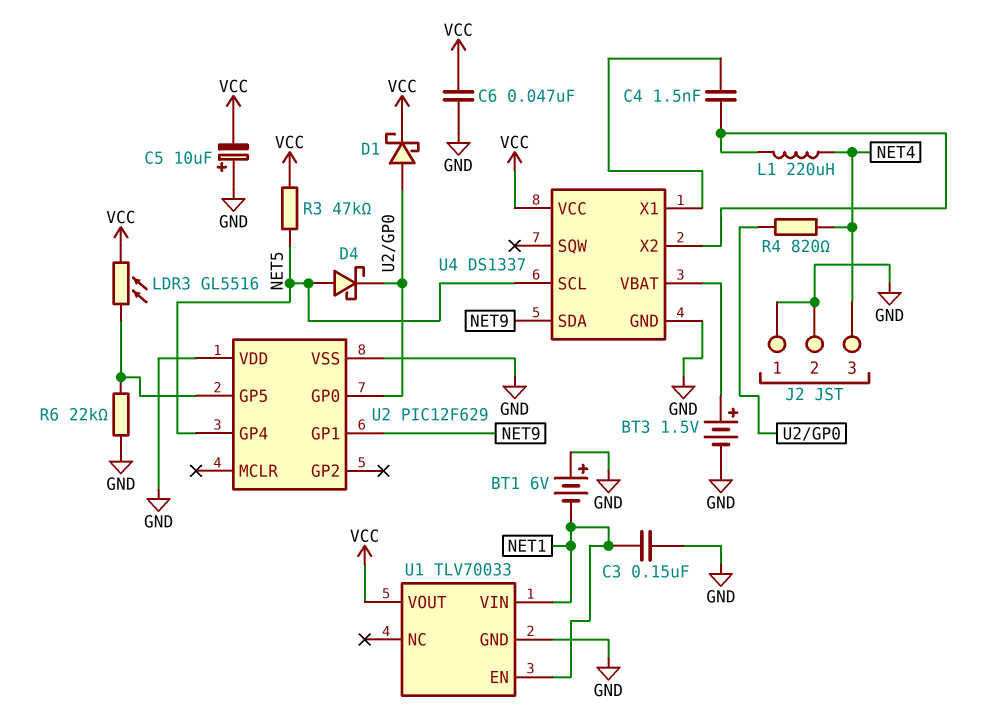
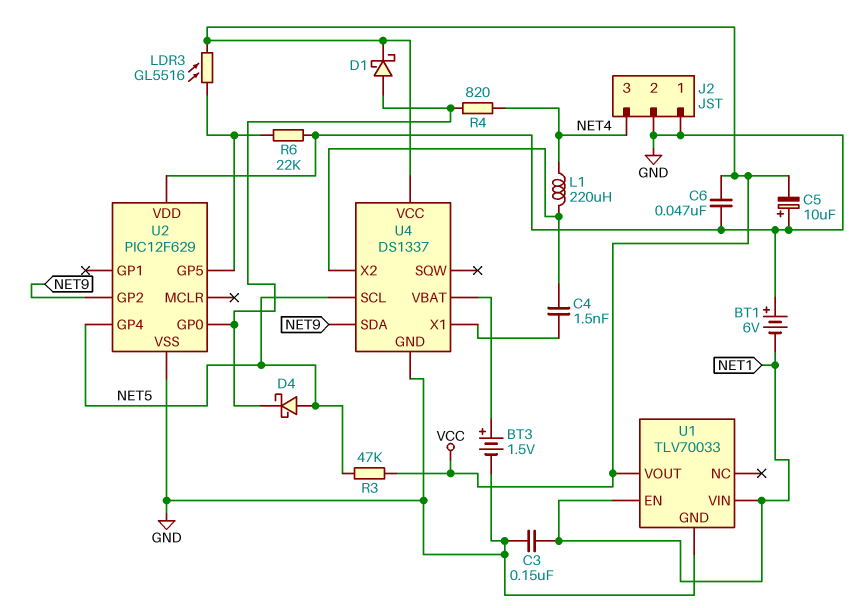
U2 pin GP1: NET9 -> none
U2 pin GP2: none -> NET9

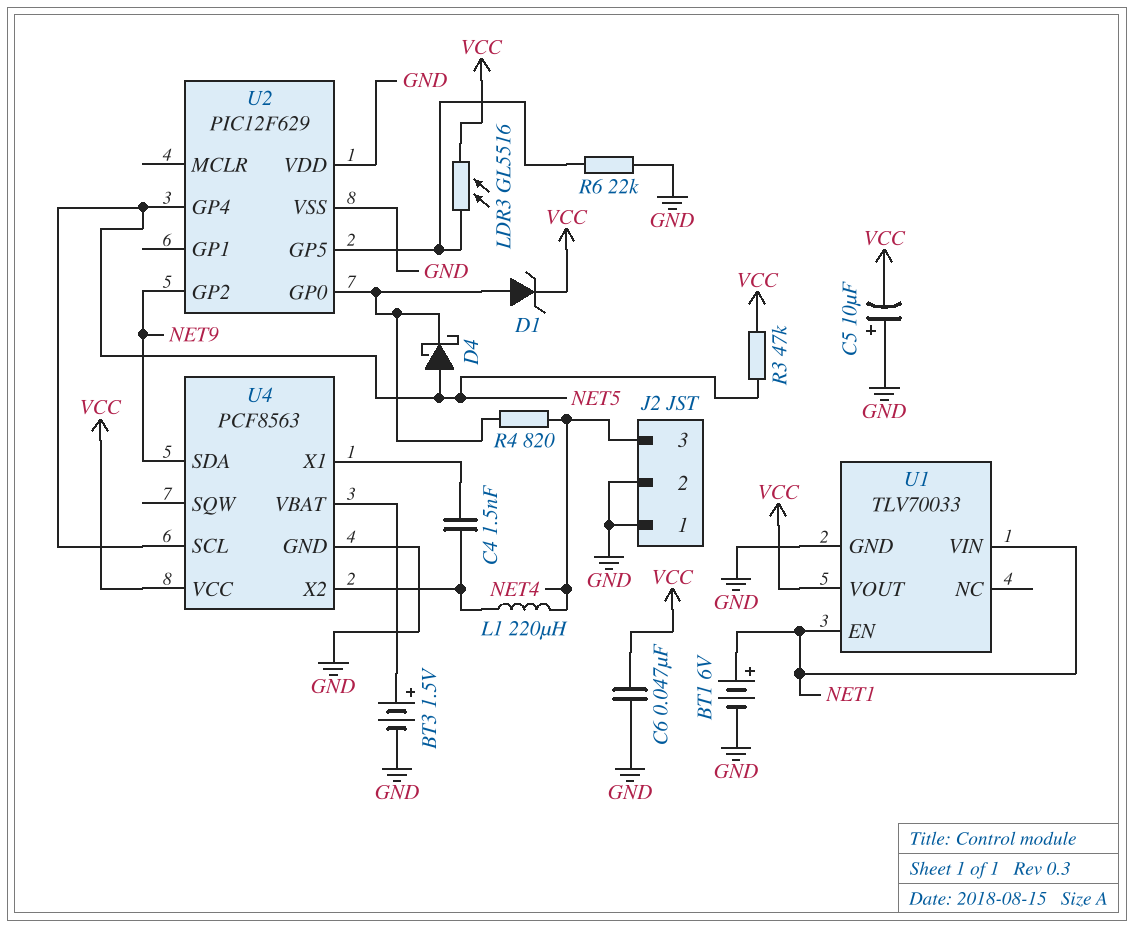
BT1: 6V (plus GND, minus NET1) -> 6V (plus NET1, minus GND)
C3: 150nF (GND, NET1) -> none
D1: schottky (A U2/GP0, K VCC) -> zener (A U2/GP0, K VCC)
U4: DS1337 -> PCF8563

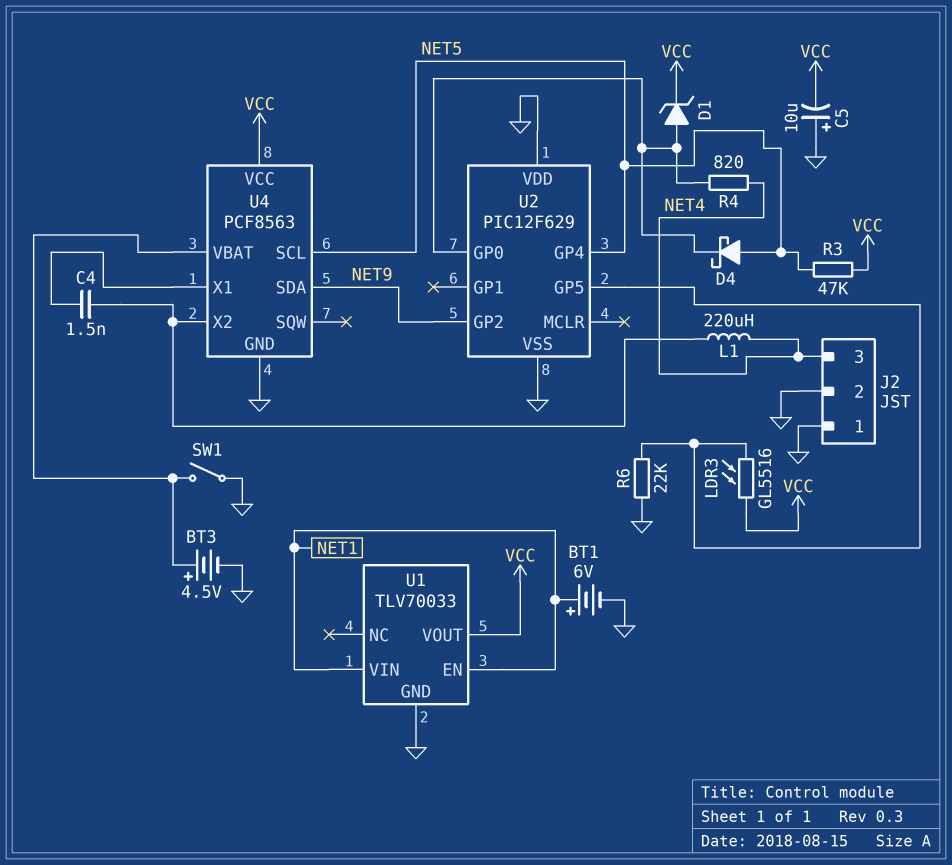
BT3: 1.5V (plus U4/VBAT, minus GND) -> 4.5V (plus U4/VBAT, minus GND)
C6: 47nF (GND, VCC) -> none
SW1: none -> switch (GND, U4/VBAT)

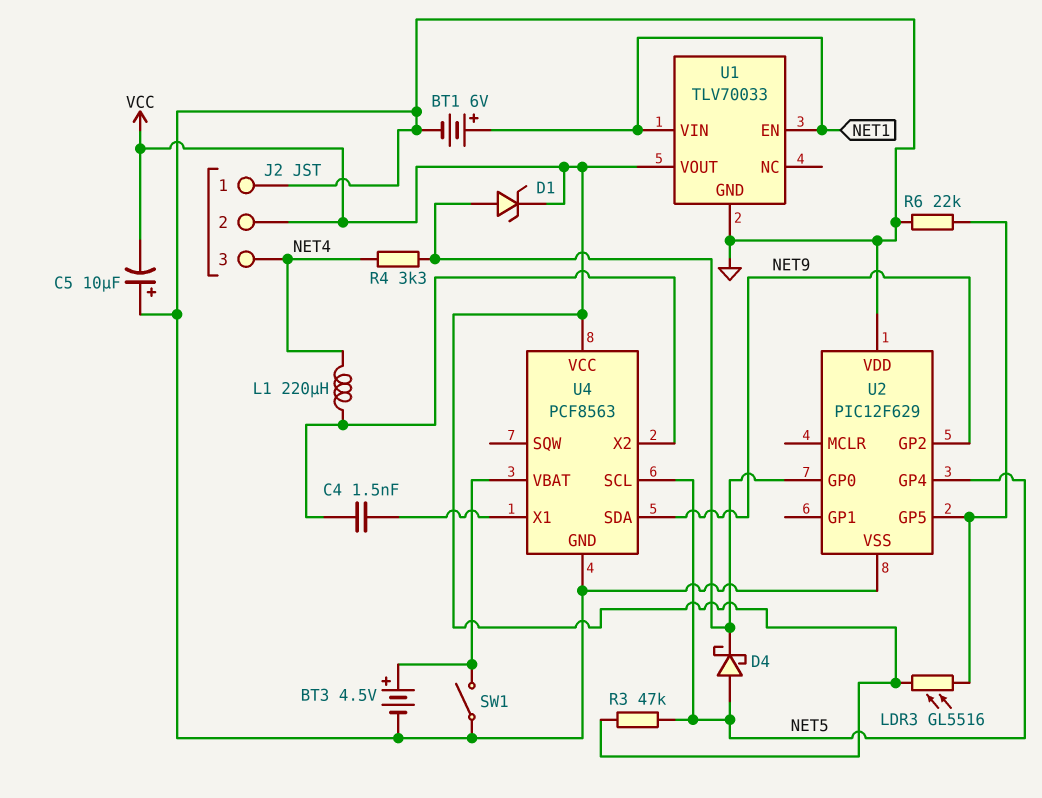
J2 pin 2: GND -> VCC
R4: 820 (NET4, U2/GP0) -> 3.3k (NET4, U2/GP0)

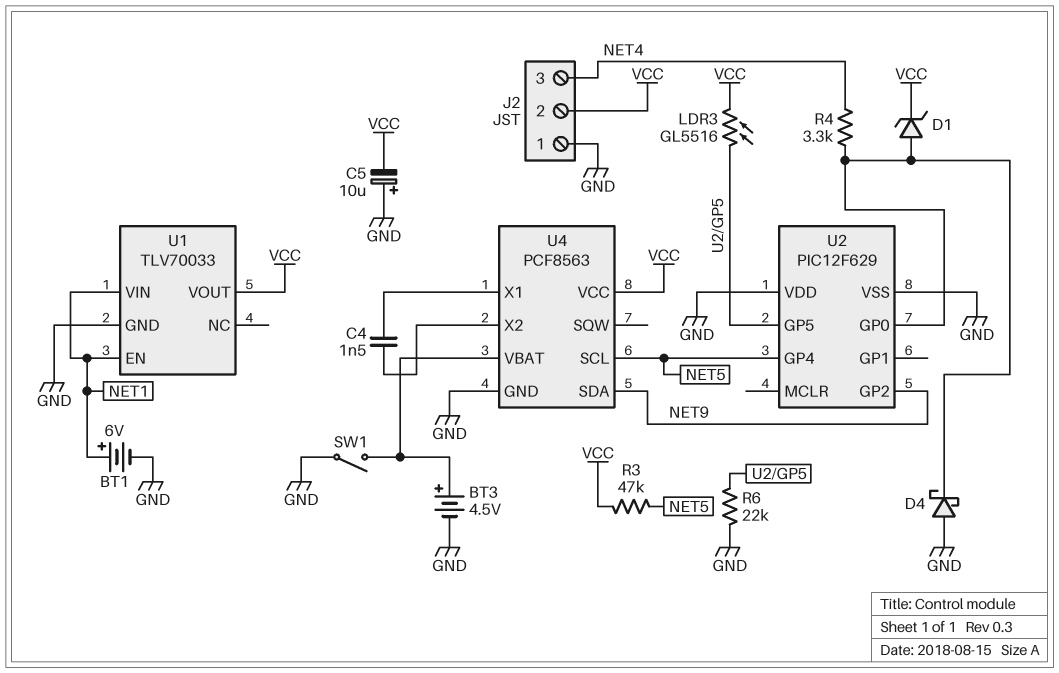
D4: schottky (A NET5, K U2/GP0) -> schottky (A GND, K U2/GP0)
L1: 220uH (NET4, U4/X2) -> none

